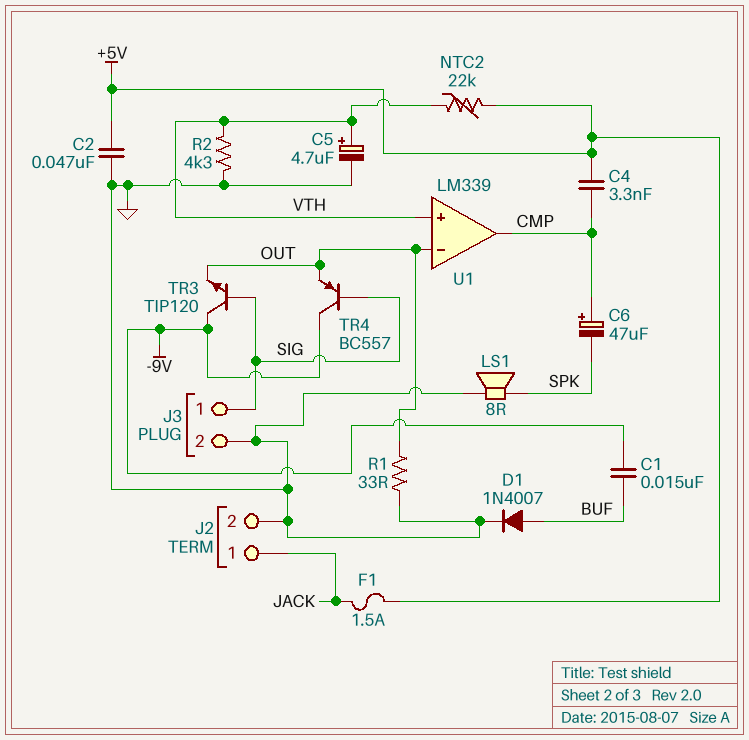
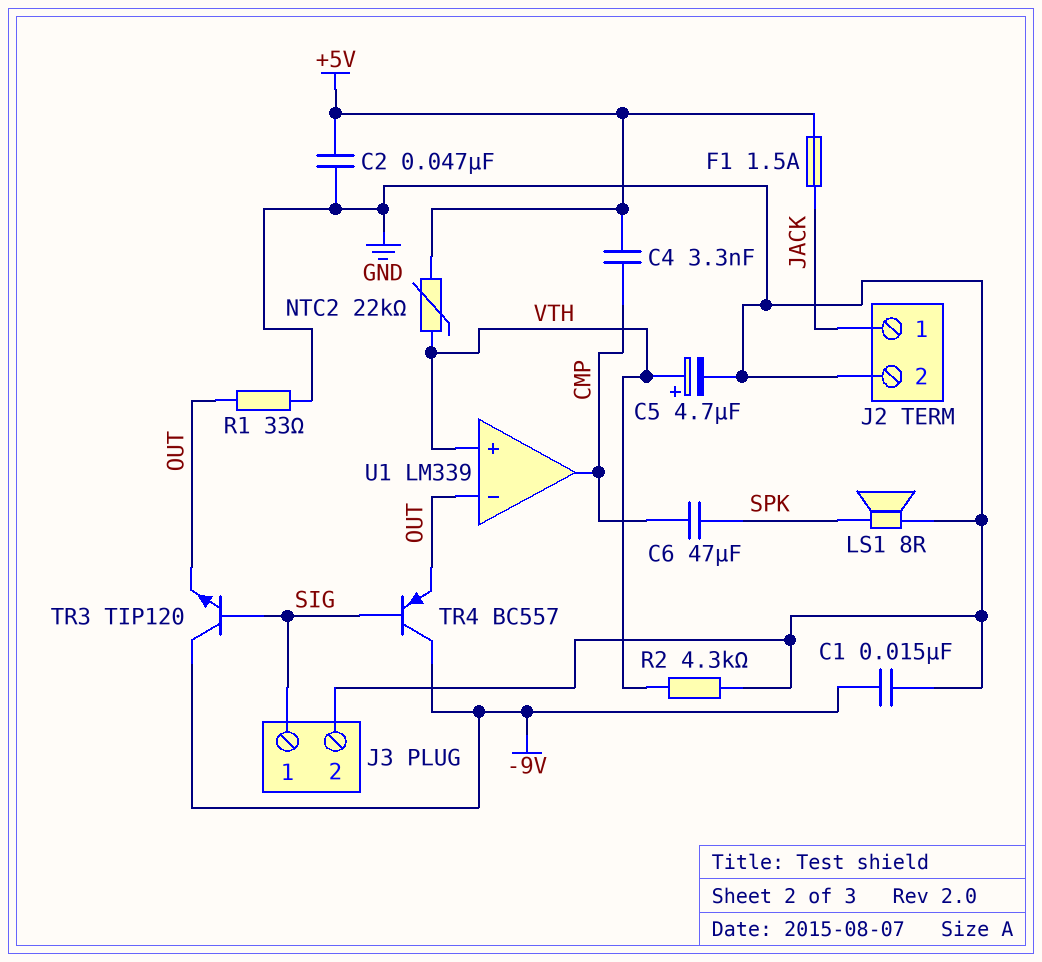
C1: 15nF (-9V, BUF) -> 15nF (-9V, GND)
C6: 47uF (plus CMP, minus SPK) -> 47uF (CMP, SPK)
D1: diode 1N4007 (A BUF, K GND) -> none

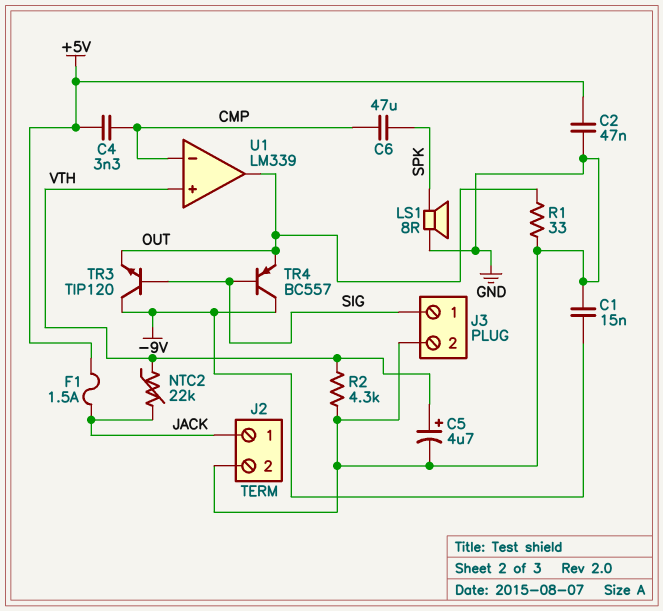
NTC2: 22k (+5V, VTH) -> 22k (JACK, VTH)
U1 pin in-: OUT -> CMP
U1 pin out: CMP -> OUT

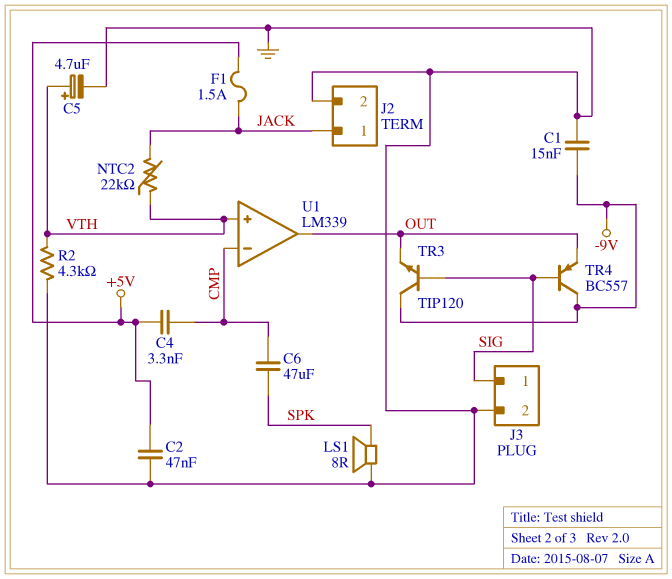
R1: 33 (GND, OUT) -> none

